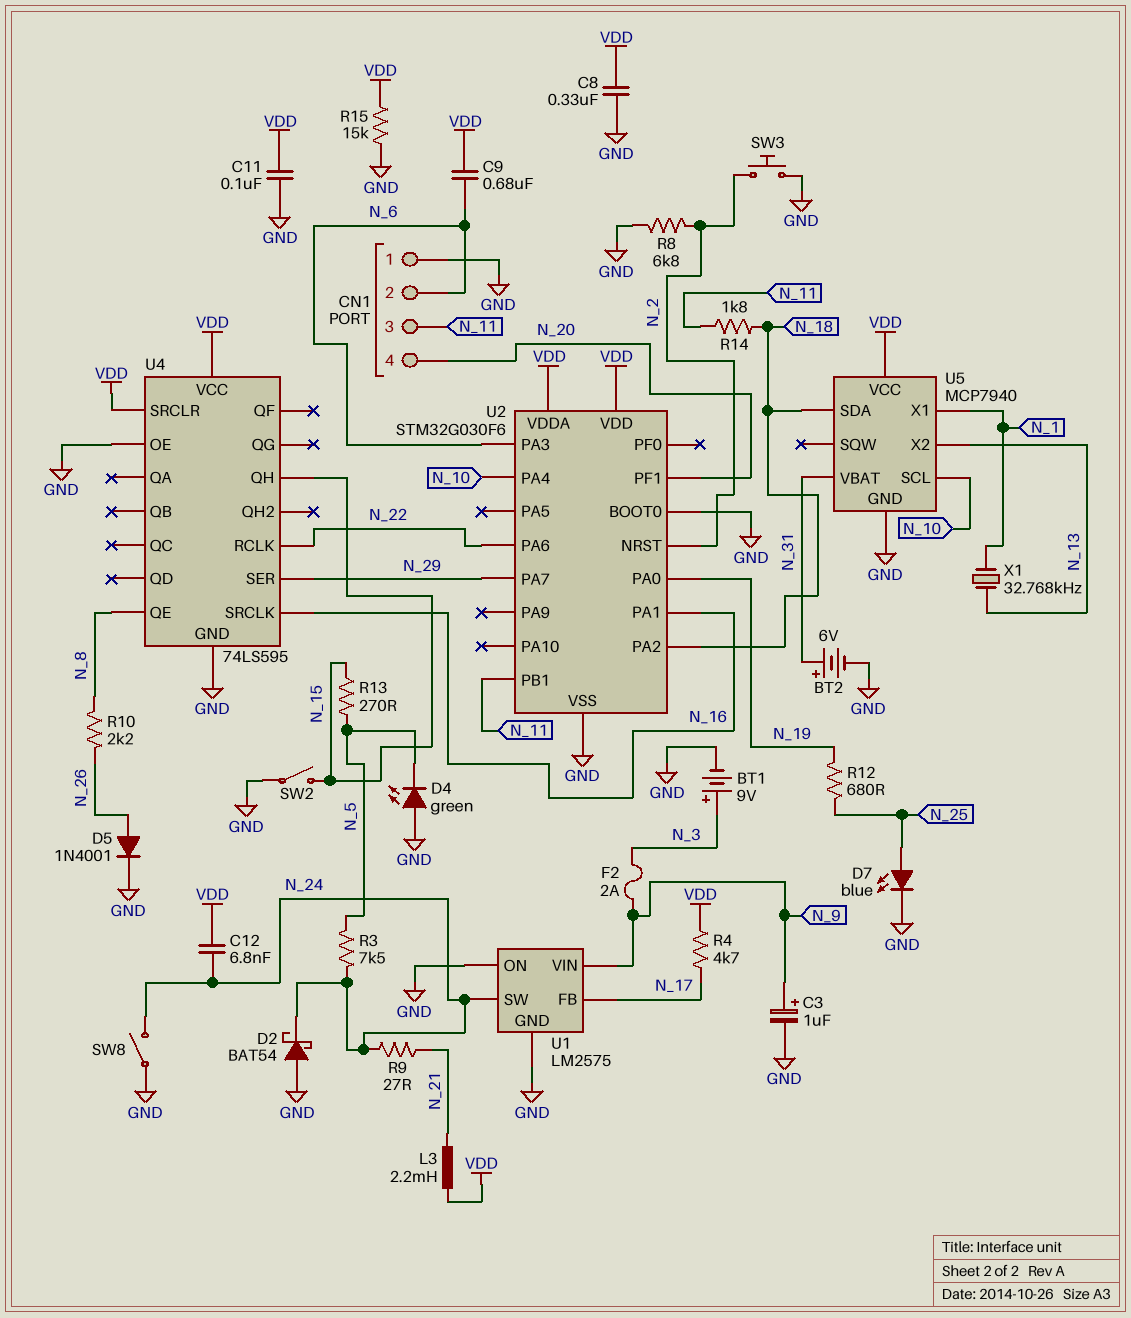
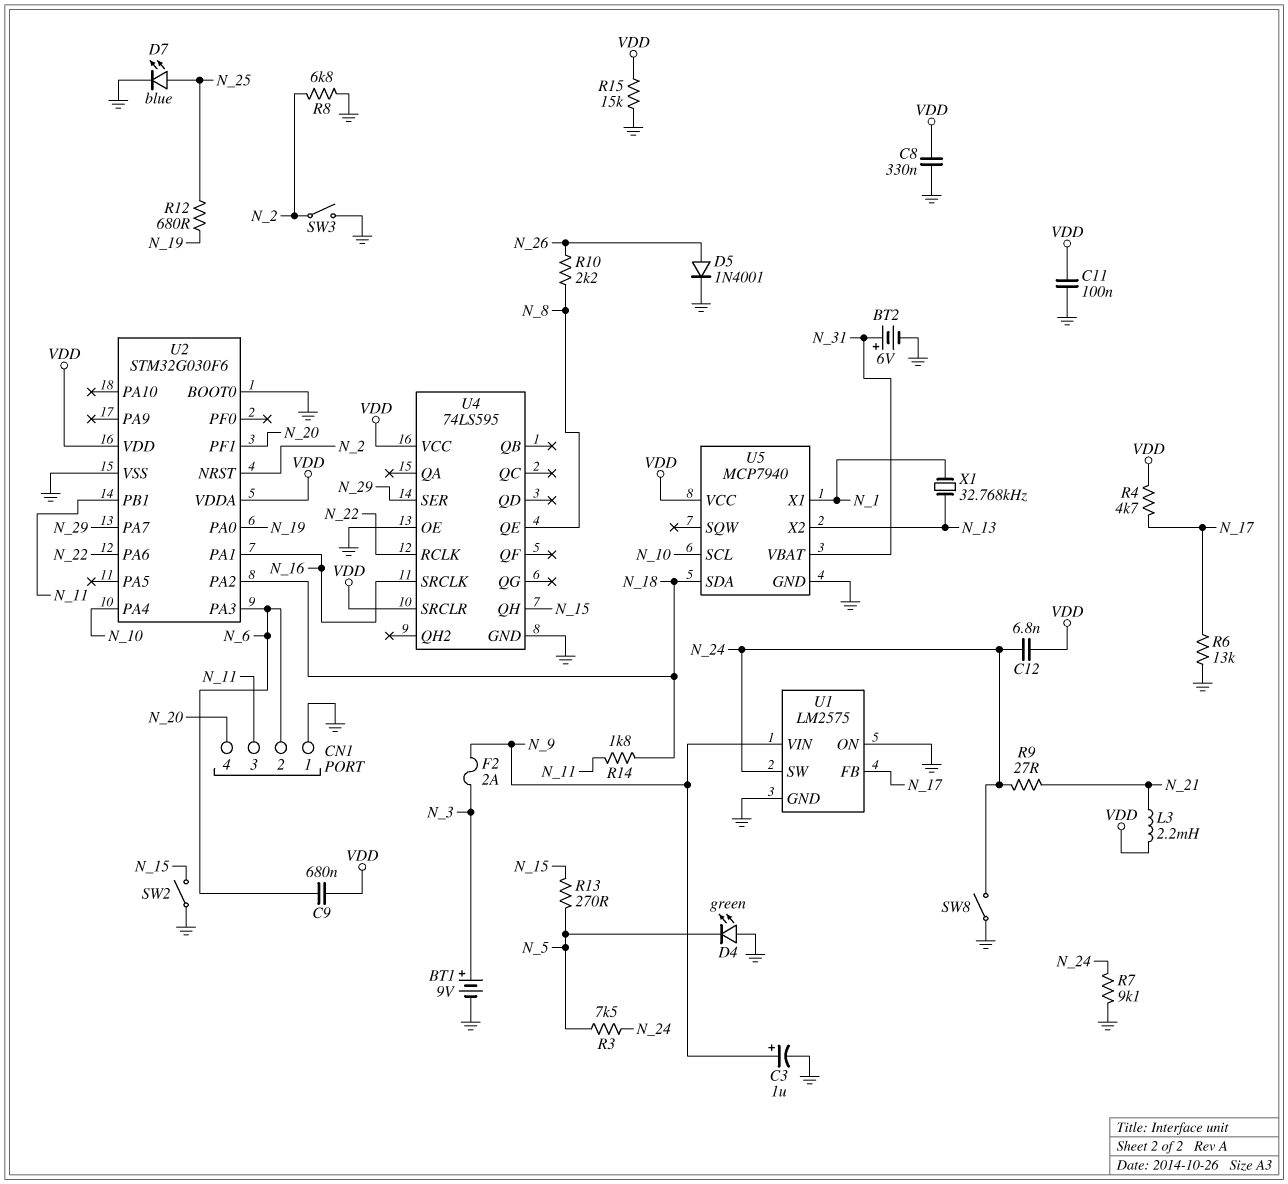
D2: schottky BAT54 (A GND, K N_24) -> none
R6: none -> 13k (GND, N_17)
R7: none -> 9.1k (GND, N_24)
SW3: button (GND, N_2) -> switch (GND, N_2)

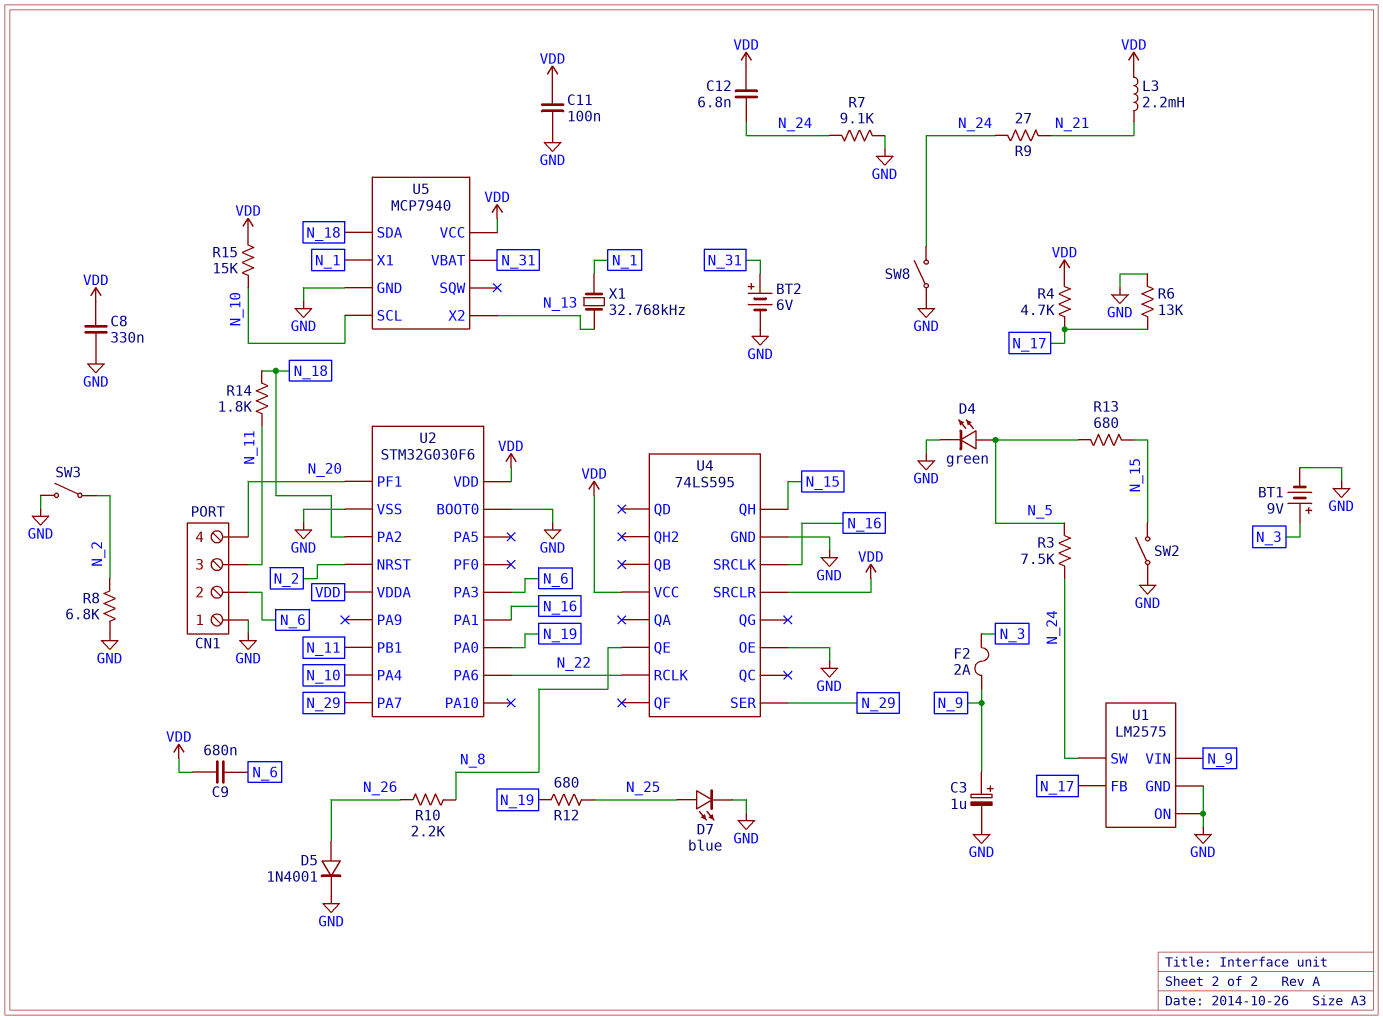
D4: LED green (A GND, K N_5) -> LED green (A N_5, K GND)
R13: 270 (N_5, N_15) -> 680 (N_5, N_15)
R15: 15k (GND, VDD) -> 15k (N_10, VDD)

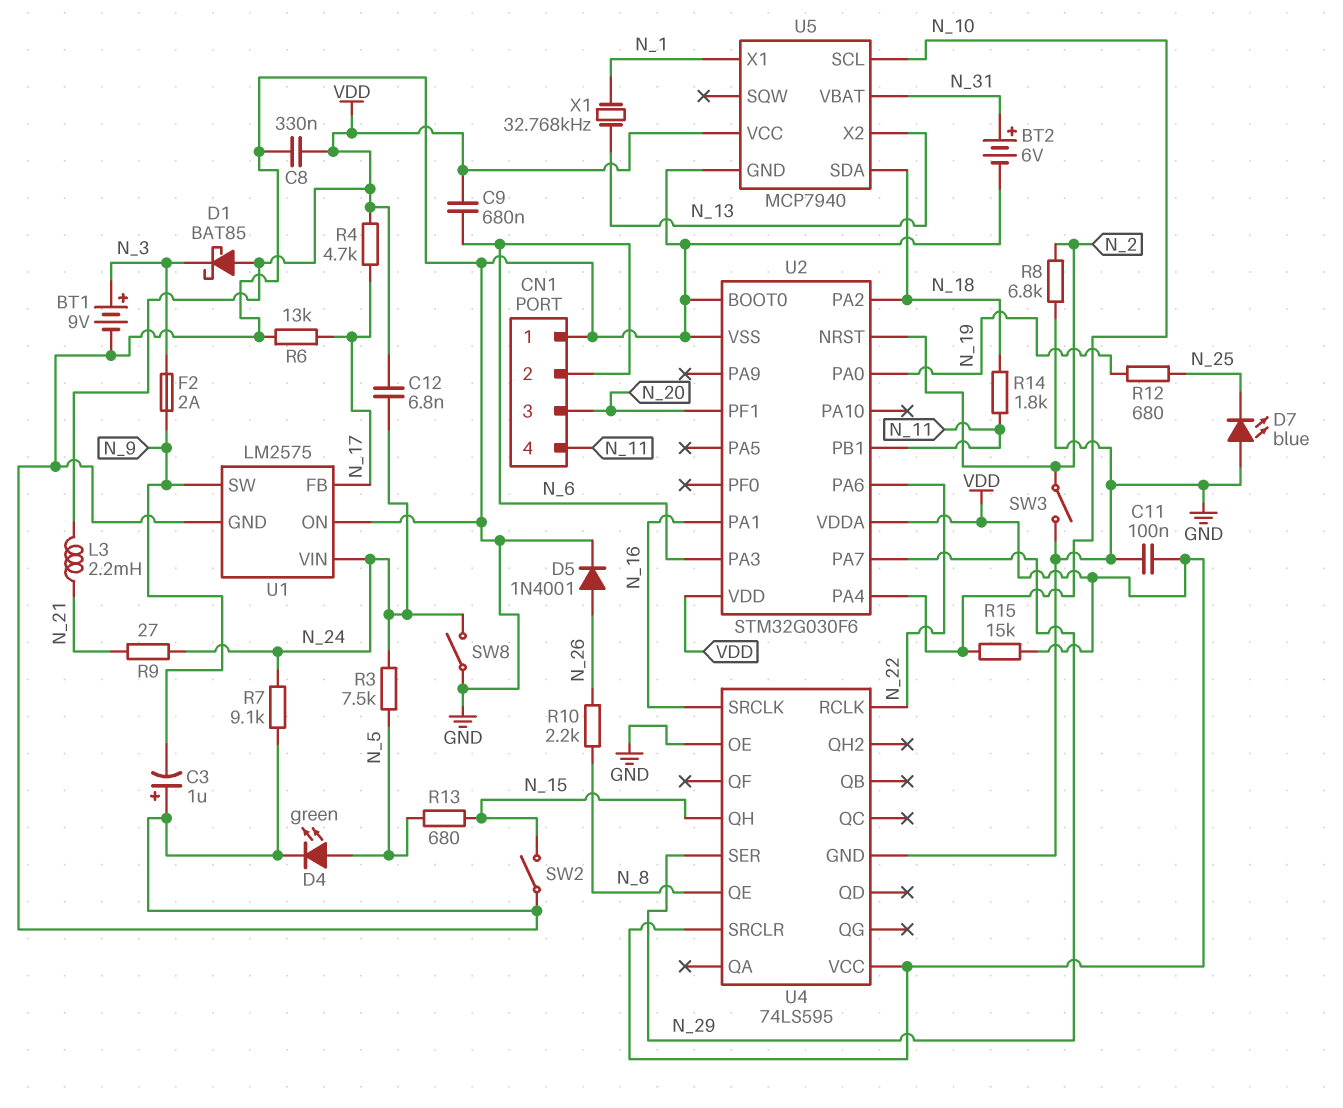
C3: 1uF (plus N_9, minus GND) -> 1uF (plus GND, minus N_9)
CN1 pin 3: N_11 -> N_20
CN1 pin 4: N_20 -> N_11
D1: none -> schottky BAT85 (A VDD, K N_3)
D7: LED blue (A N_25, K GND) -> LED blue (A GND, K N_25)
U1 pin SW: N_24 -> N_9
U1 pin VIN: N_9 -> N_24

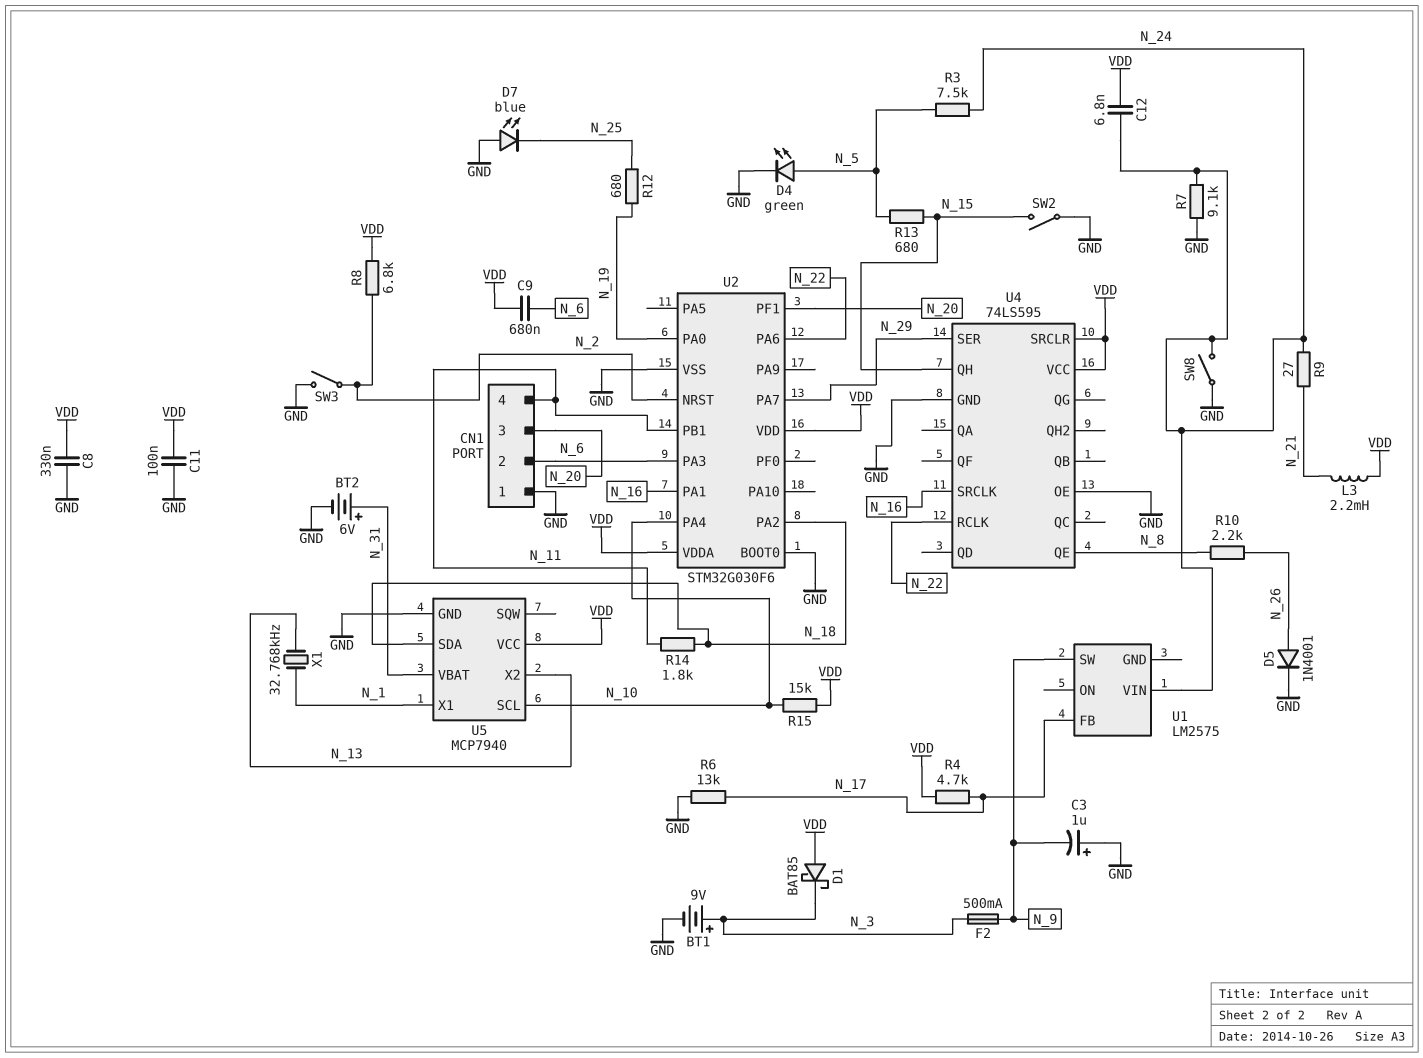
F2: 2A (N_3, N_9) -> 500mA (N_3, N_9)
R8: 6.8k (GND, N_2) -> 6.8k (N_2, VDD)
U1 pin GND: GND -> none
U1 pin ON: GND -> none

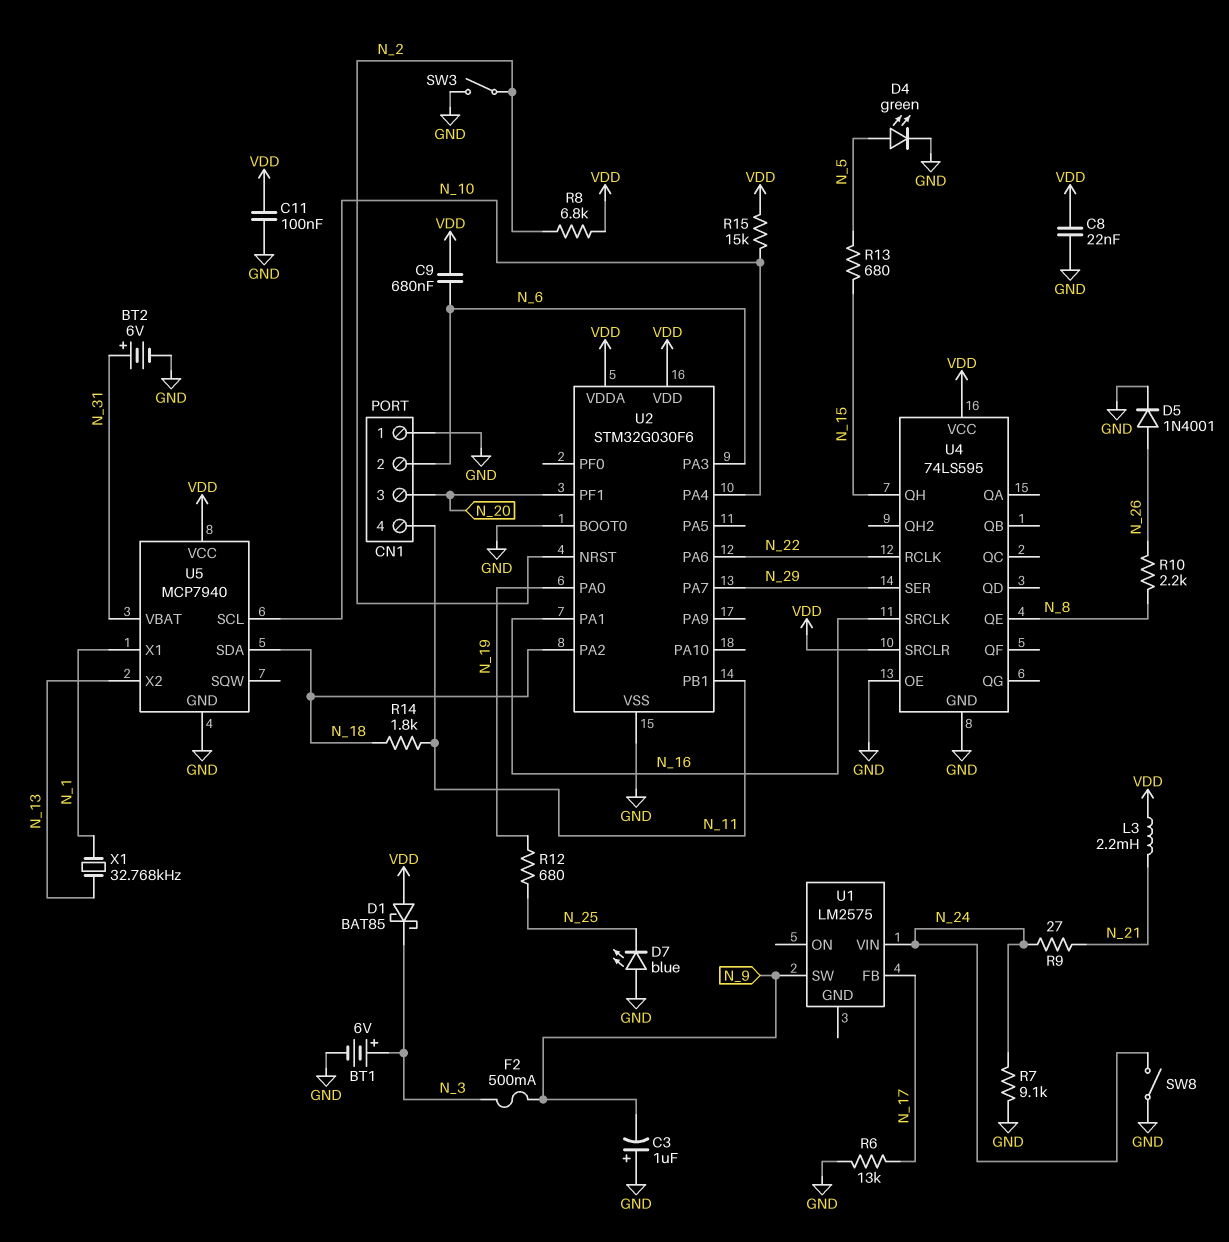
BT1: 9V (plus N_3, minus GND) -> 6V (plus N_3, minus GND)
C8: 330nF (GND, VDD) -> 22nF (GND, VDD)
C12: 6.8nF (N_24, VDD) -> none
R3: 7.5k (N_5, N_24) -> none
R4: 4.7k (N_17, VDD) -> none
SW2: switch (GND, N_15) -> none

